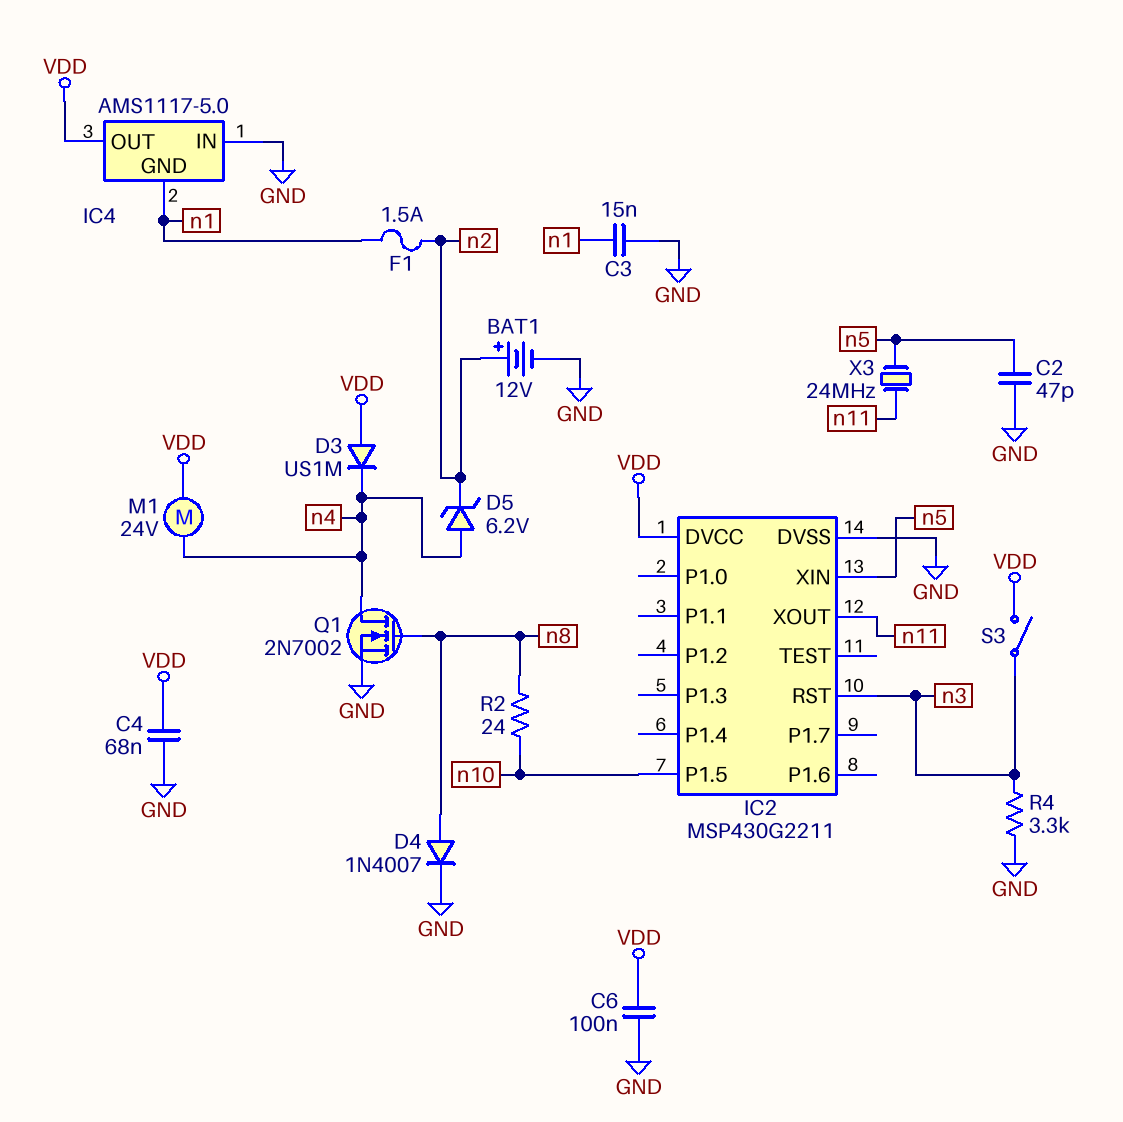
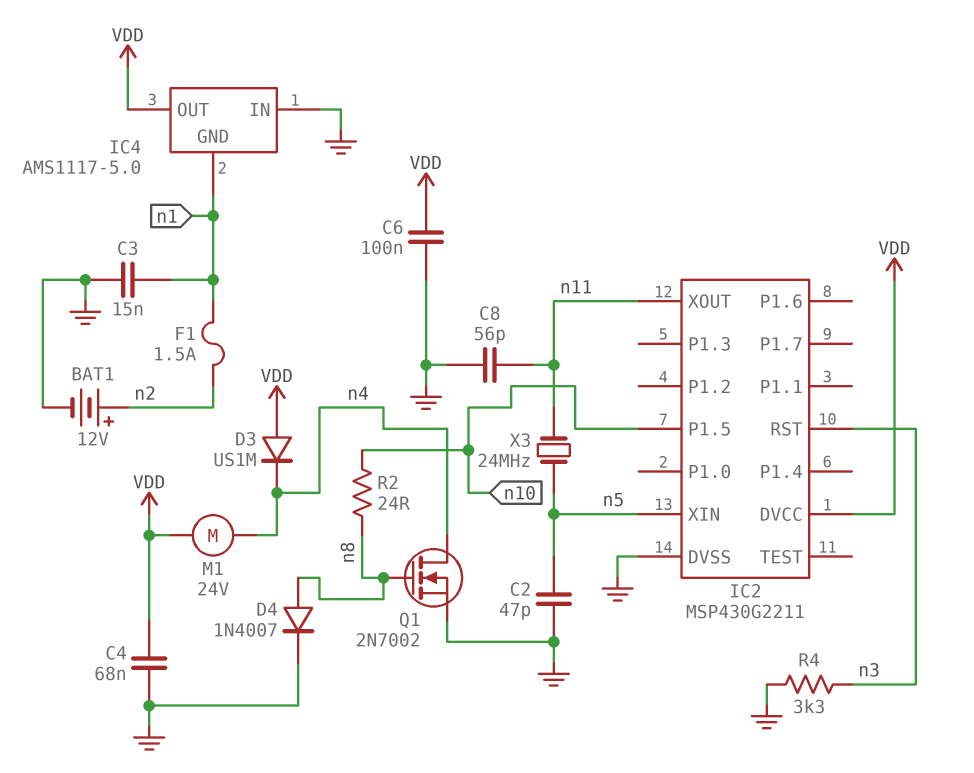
C8: none -> 56pF (GND, n11)
D5: zener 6.2V (A n4, K n2) -> none
S3: switch (VDD, n3) -> none

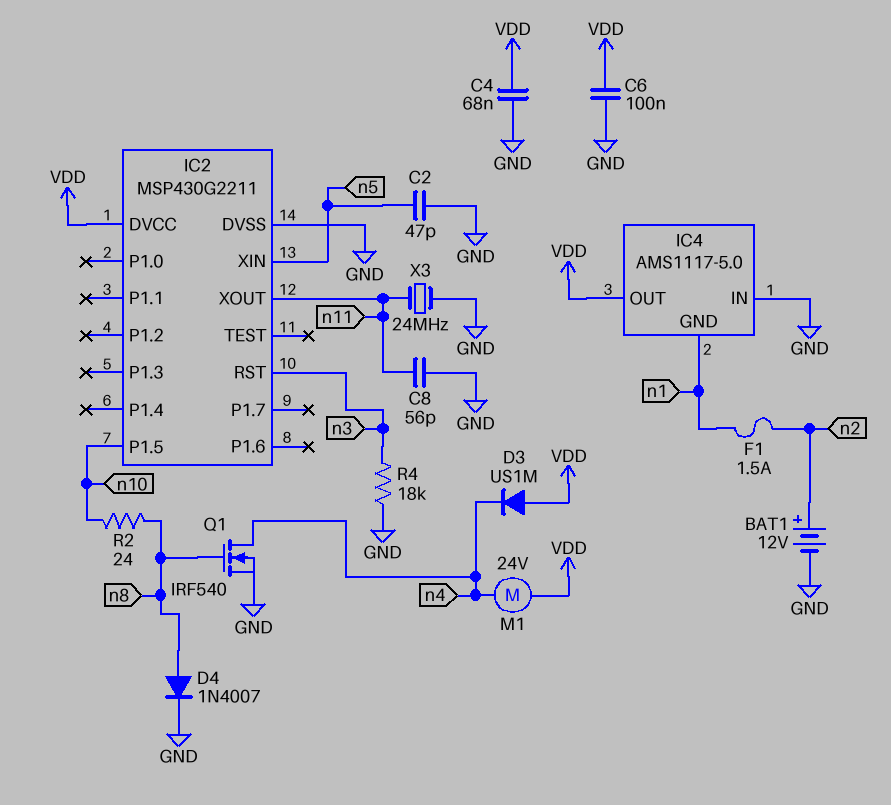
C3: 15nF (GND, n1) -> none
Q1: NMOS 2N7002 (G n8, D n4, S GND) -> NMOS IRF540 (G n8, D n4, S GND)
R4: 3.3k (GND, n3) -> 18k (GND, n3)
X3: 24MHz (n5, n11) -> 24MHz (GND, n11)

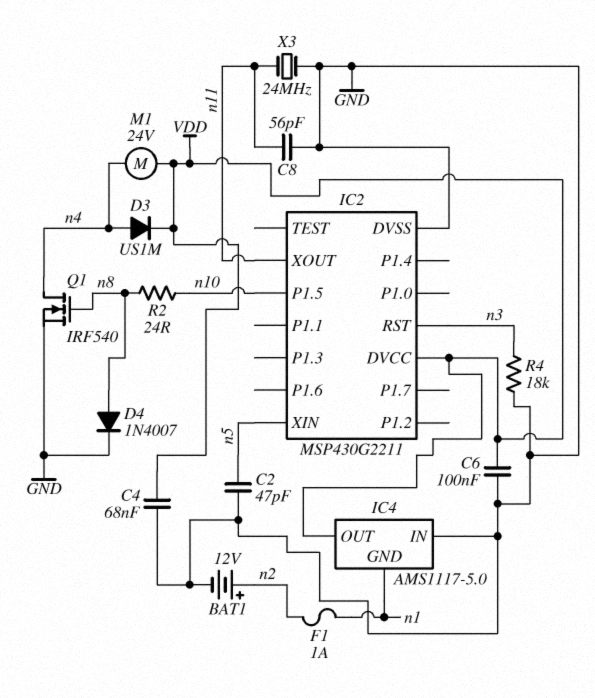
D3: diode US1M (A VDD, K n4) -> diode US1M (A n4, K VDD)
F1: 1.5A (n1, n2) -> 1A (n1, n2)

